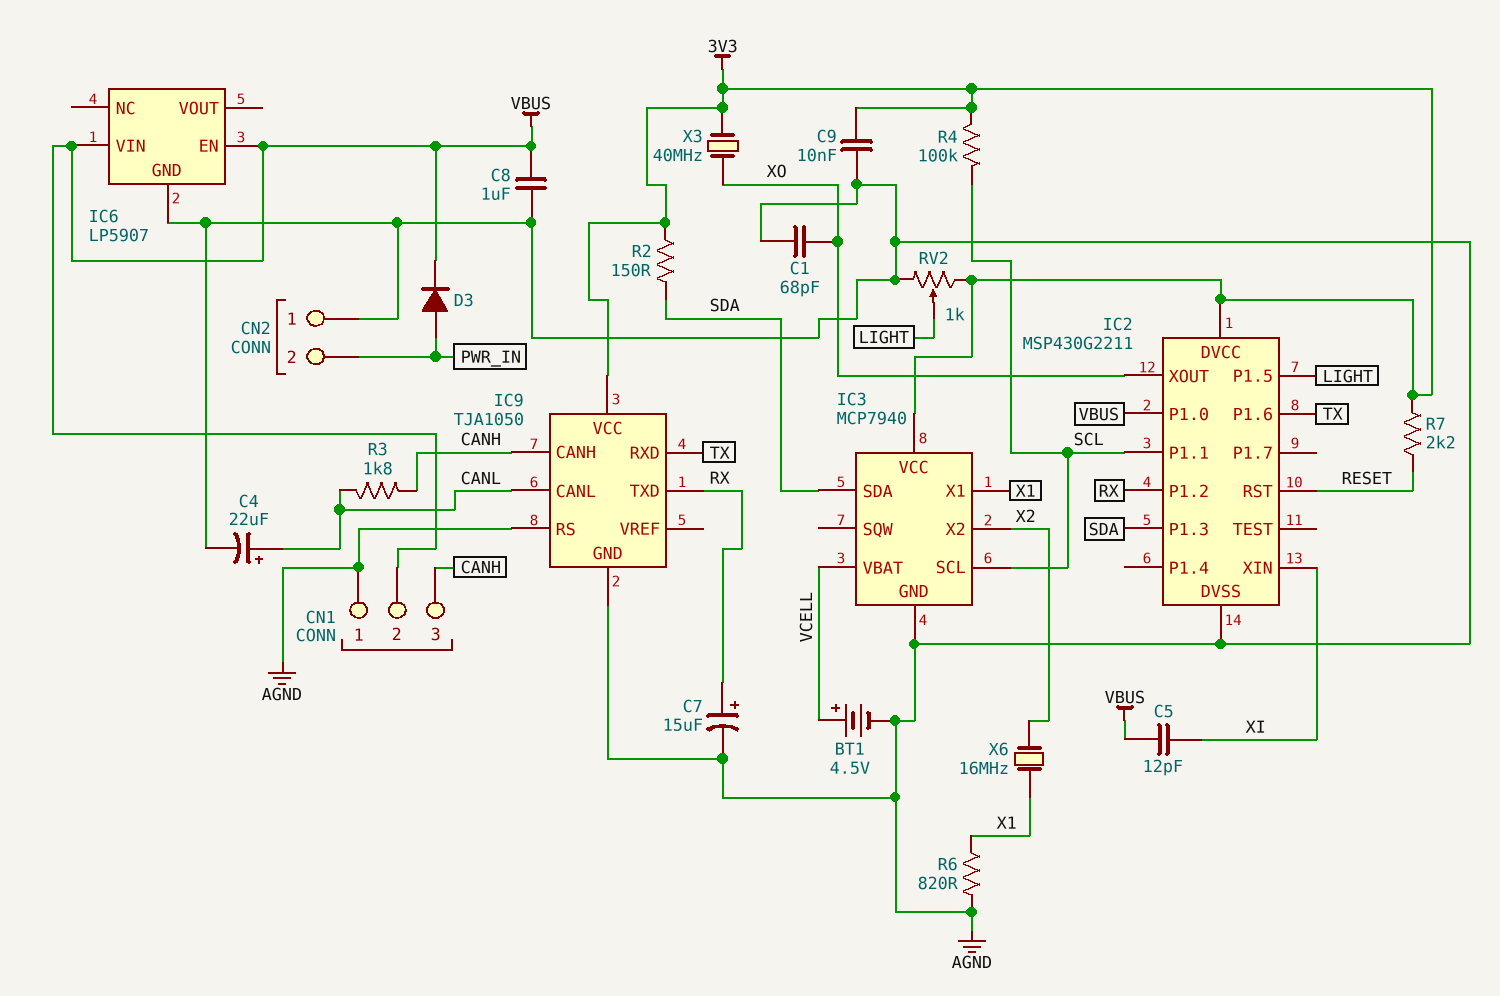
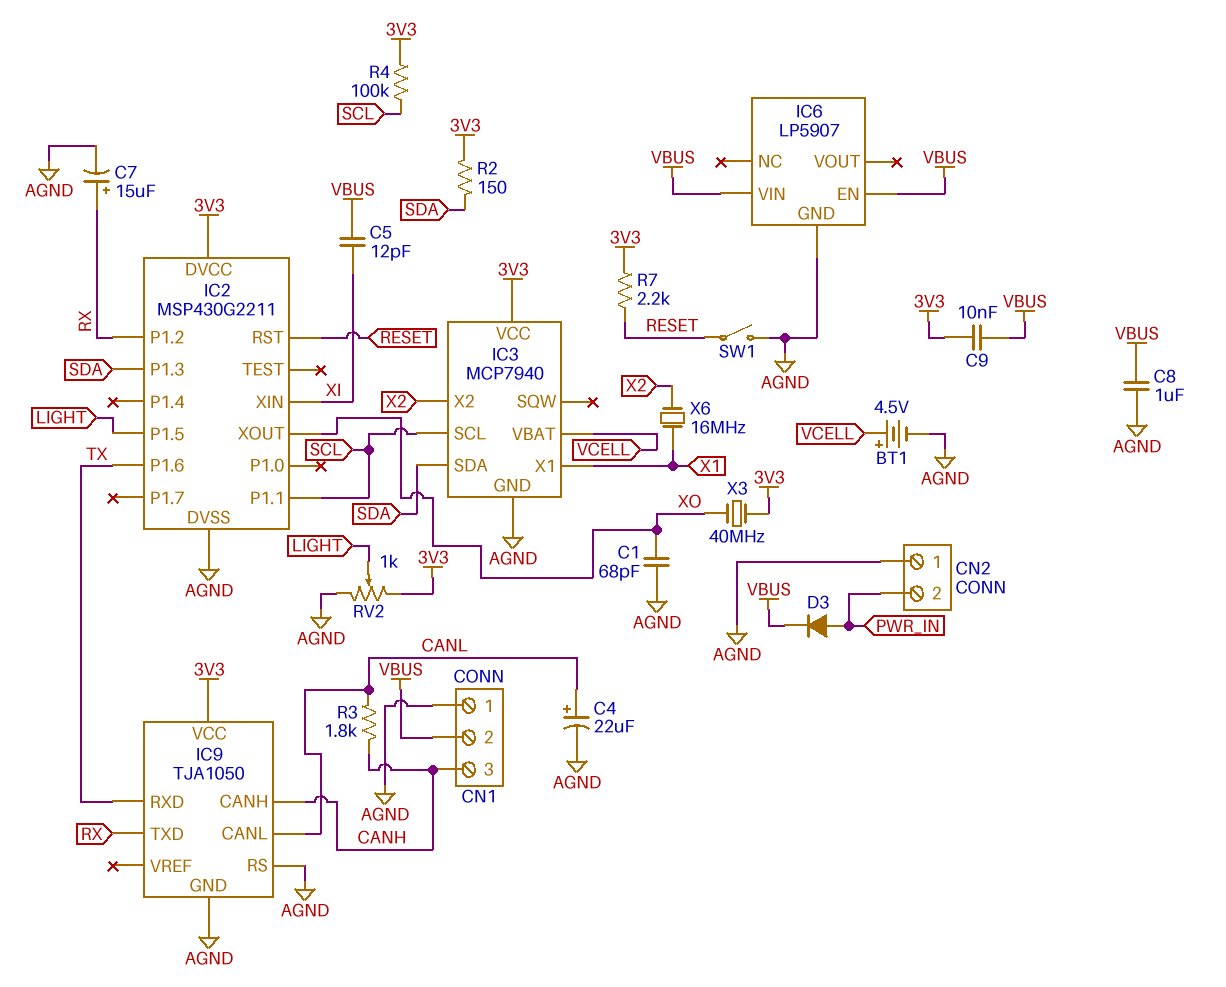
C9: 10nF (3V3, AGND) -> 10nF (3V3, VBUS)
IC2 pin P1.0: VBUS -> none
R6: 820 (AGND, X1) -> none
SW1: none -> switch (AGND, RESET)

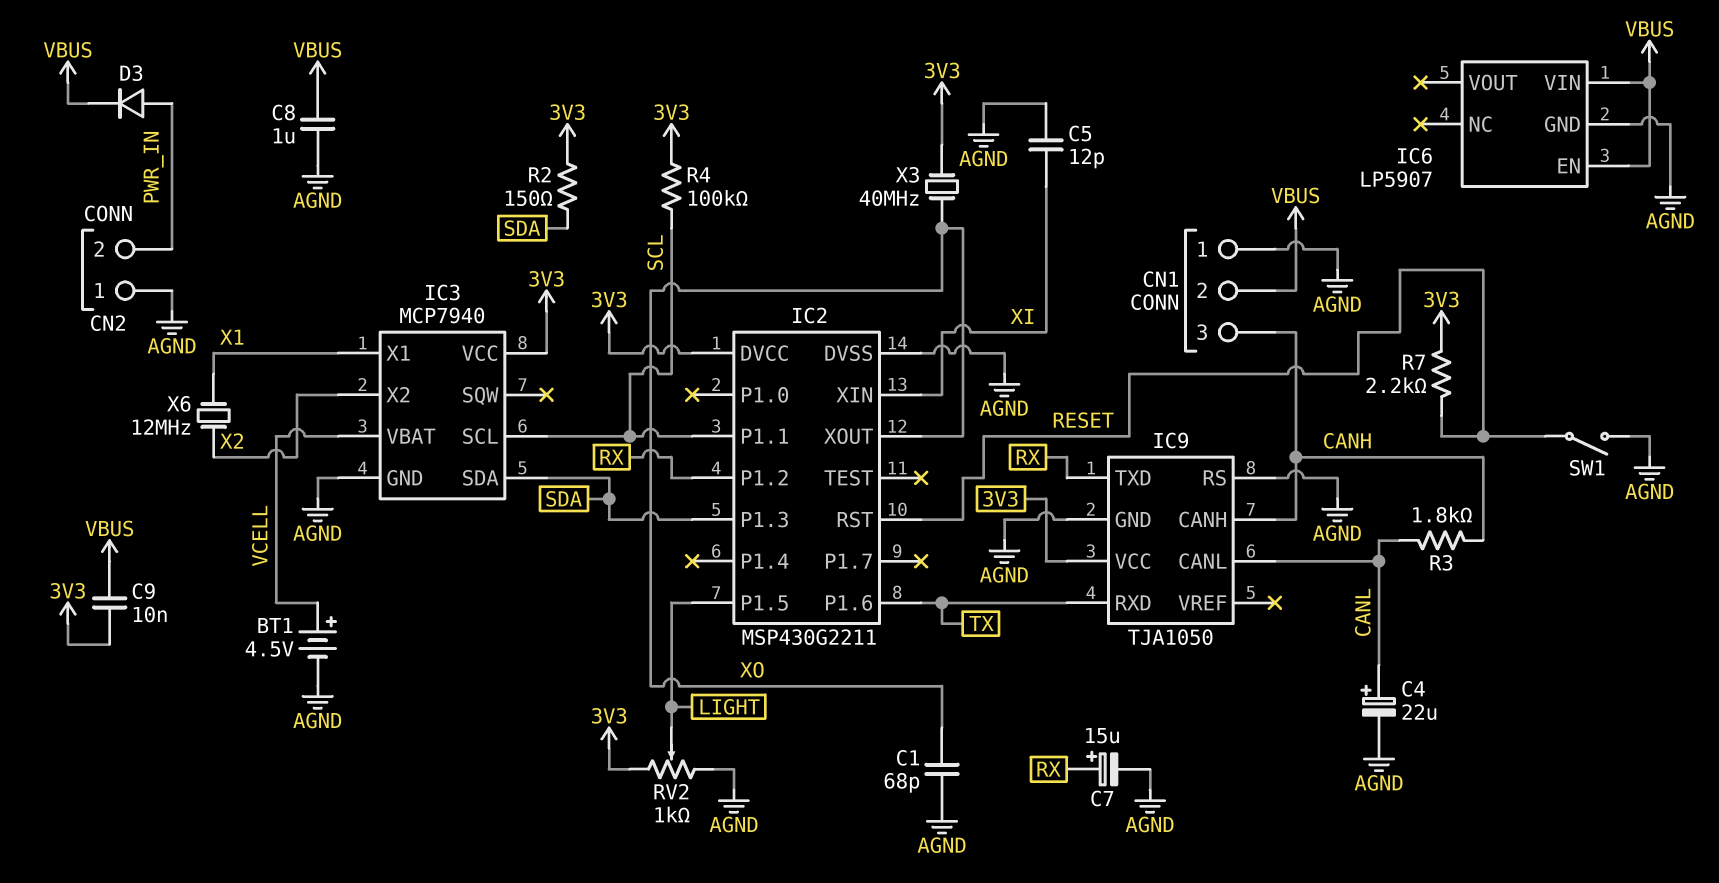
C5: 12pF (VBUS, XI) -> 12pF (AGND, XI)
X6: 16MHz (X1, X2) -> 12MHz (X1, X2)

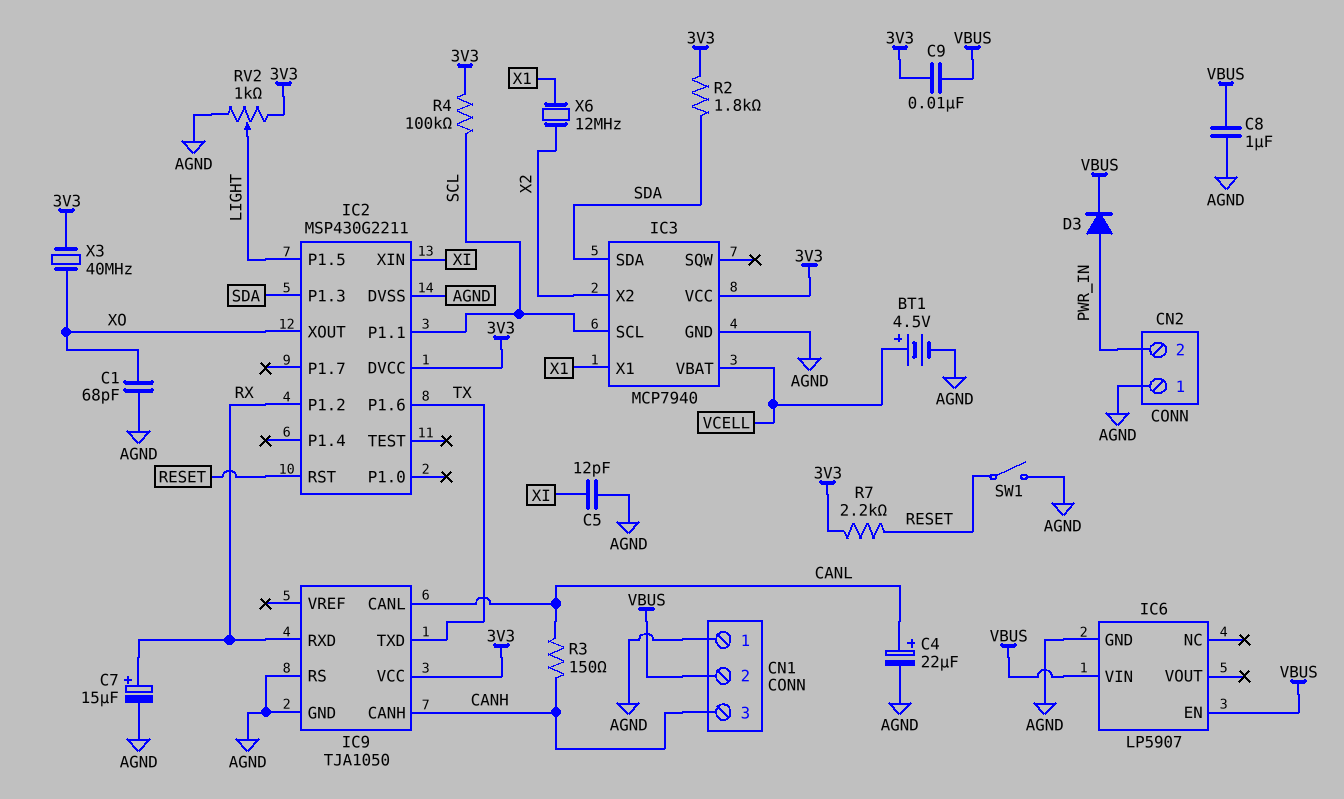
IC9 pin RXD: TX -> RX
IC9 pin TXD: RX -> TX
R2: 150 (3V3, SDA) -> 1.8k (3V3, SDA)
R3: 1.8k (CANH, CANL) -> 150 (CANH, CANL)

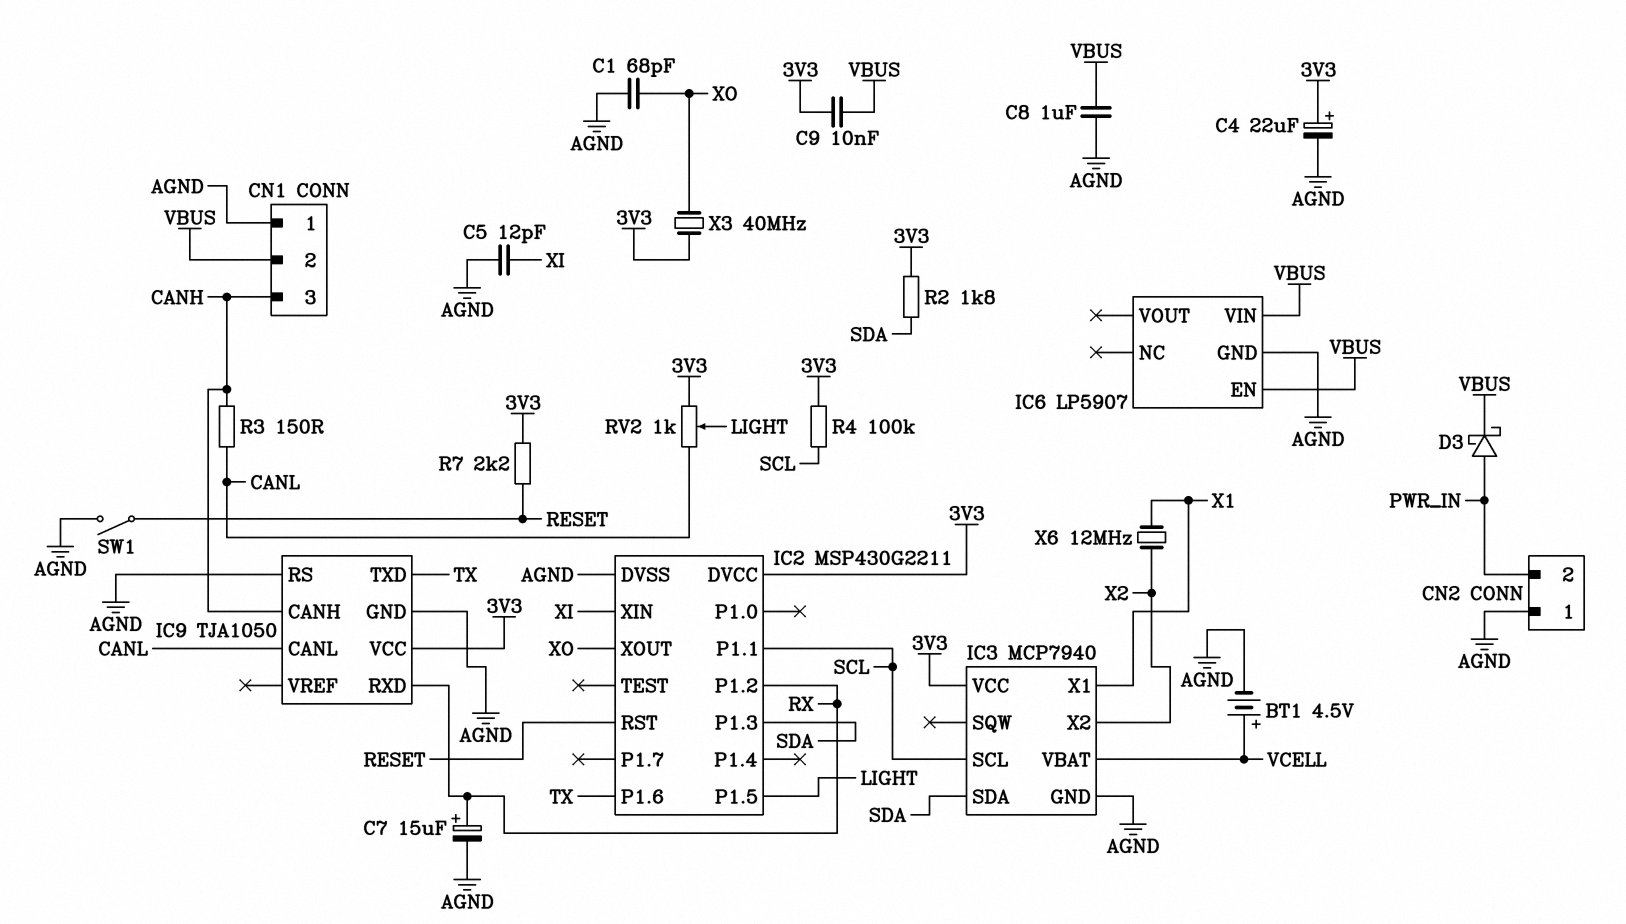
C4: 22uF (plus CANL, minus AGND) -> 22uF (plus 3V3, minus AGND)
D3: diode (A PWR_IN, K VBUS) -> schottky (A PWR_IN, K VBUS)
RV2: 1k (3V3, AGND, wiper LIGHT) -> 1k (3V3, CANL, wiper LIGHT)

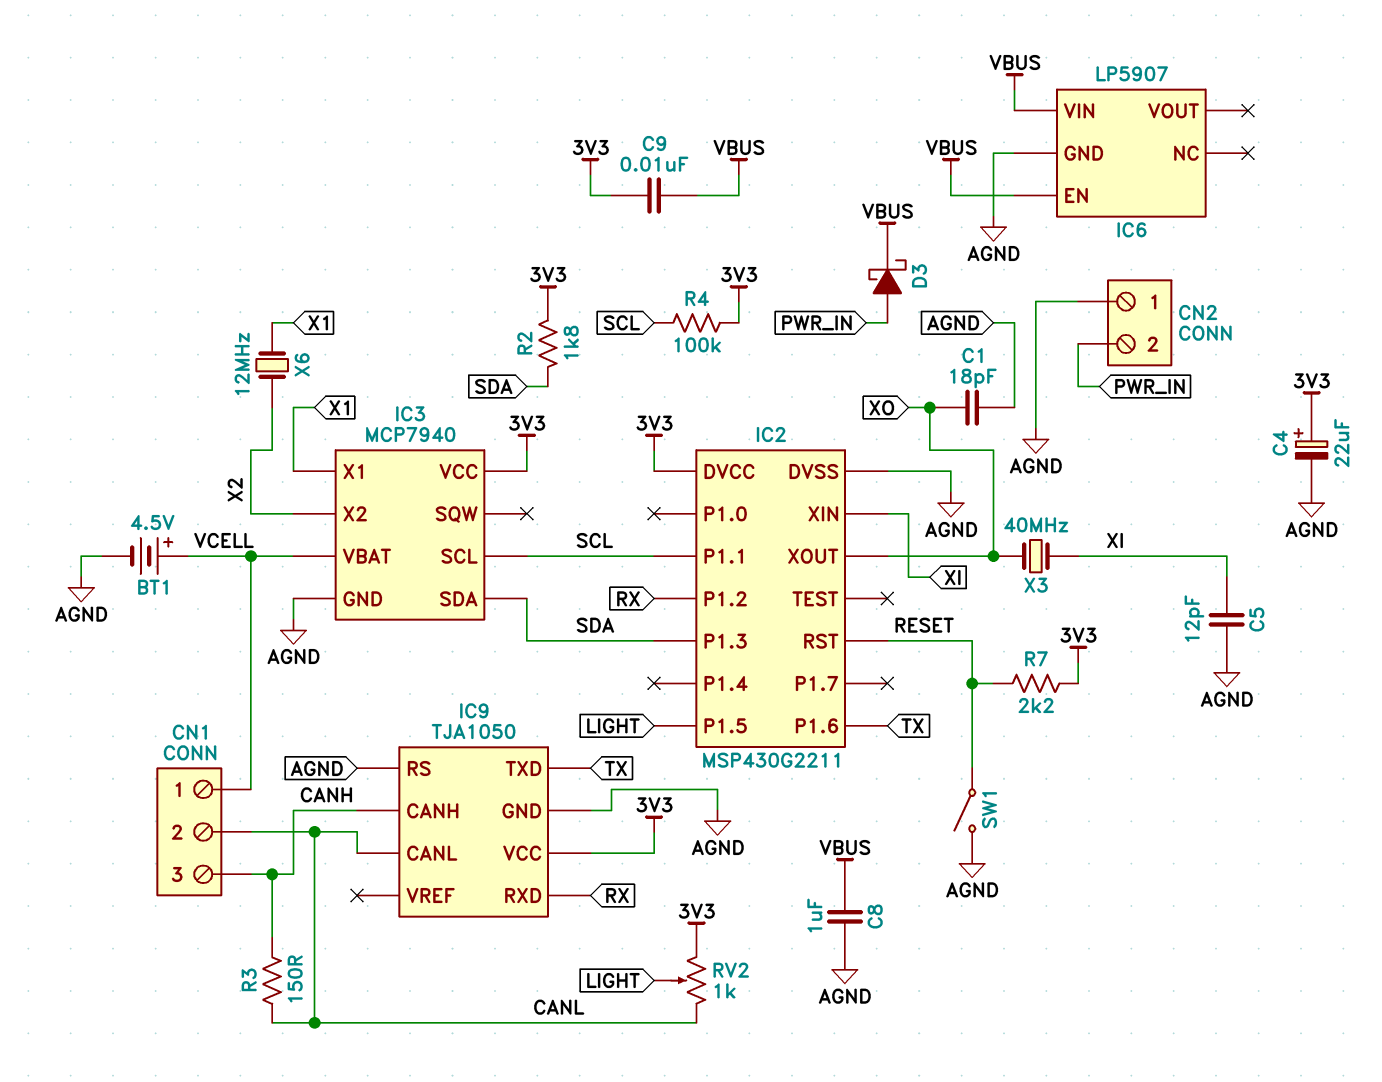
C1: 68pF (AGND, XO) -> 18pF (AGND, XO)
C7: 15uF (plus RX, minus AGND) -> none
CN1 pin 1: AGND -> VCELL
CN1 pin 2: VBUS -> CANL
X3: 40MHz (3V3, XO) -> 40MHz (XI, XO)

